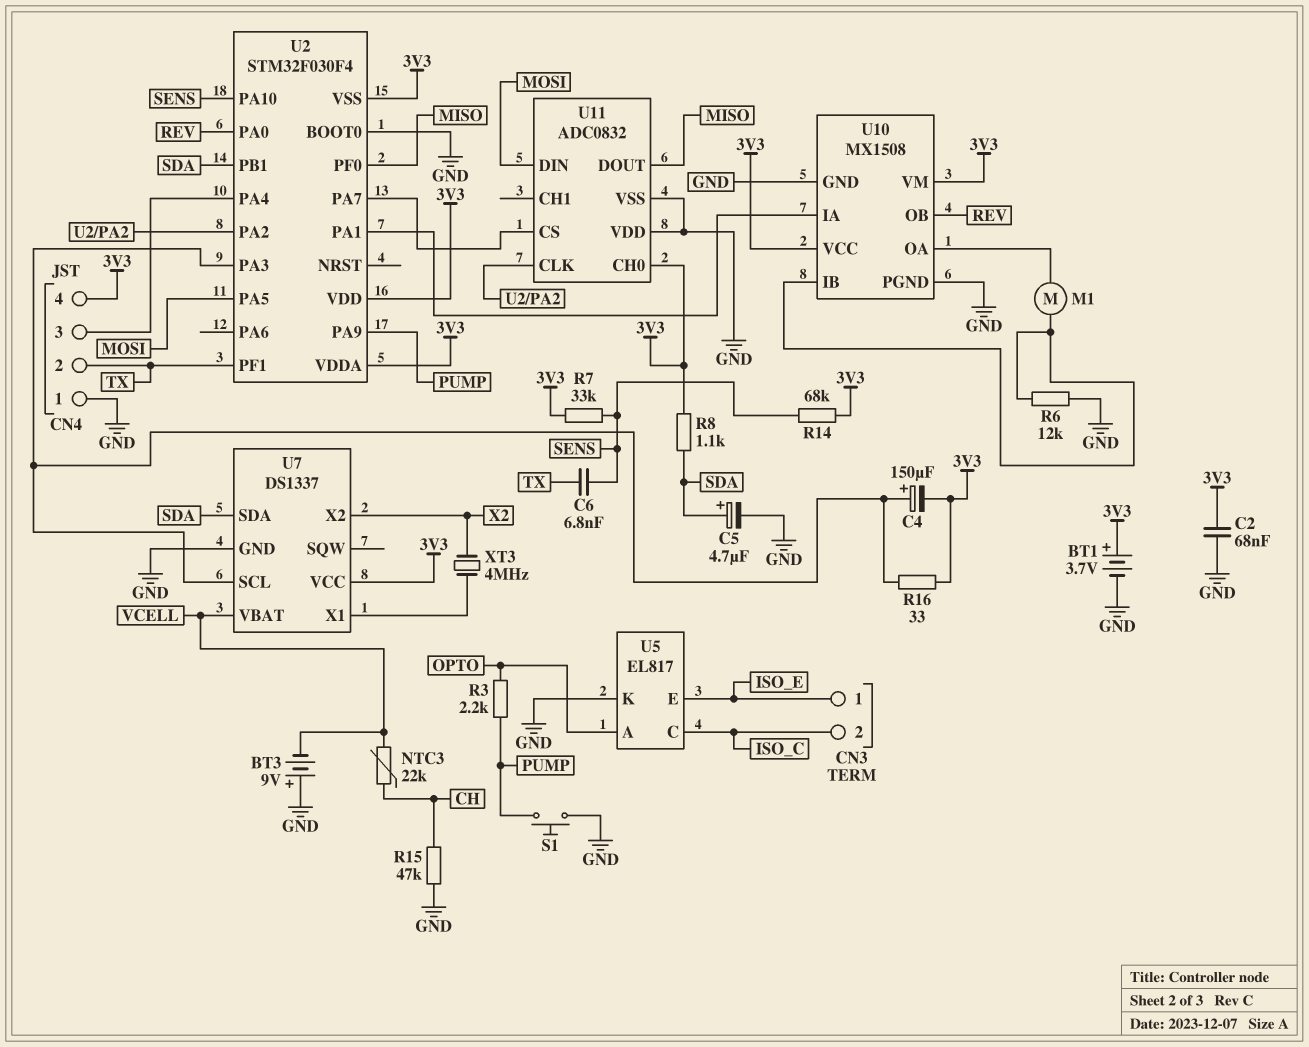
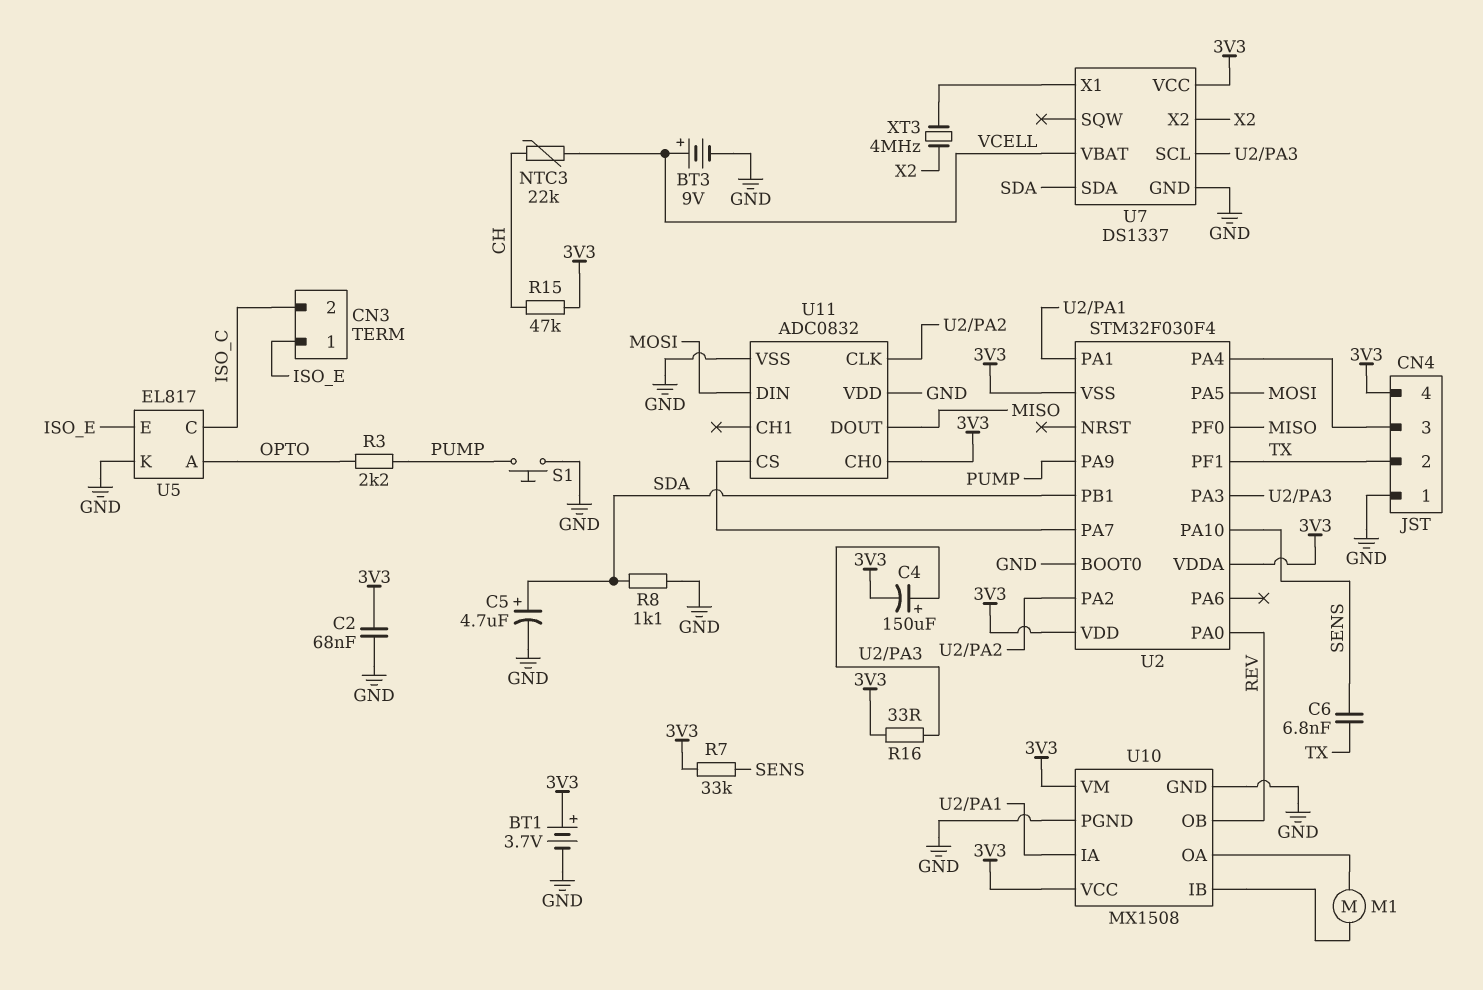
BT3: 9V (plus GND, minus VCELL) -> 9V (plus VCELL, minus GND)
R6: 12k (GND, U10/IB) -> none
R8: 1.1k (3V3, SDA) -> 1.1k (GND, SDA)
R14: 68k (3V3, SENS) -> none
R15: 47k (CH, GND) -> 47k (3V3, CH)

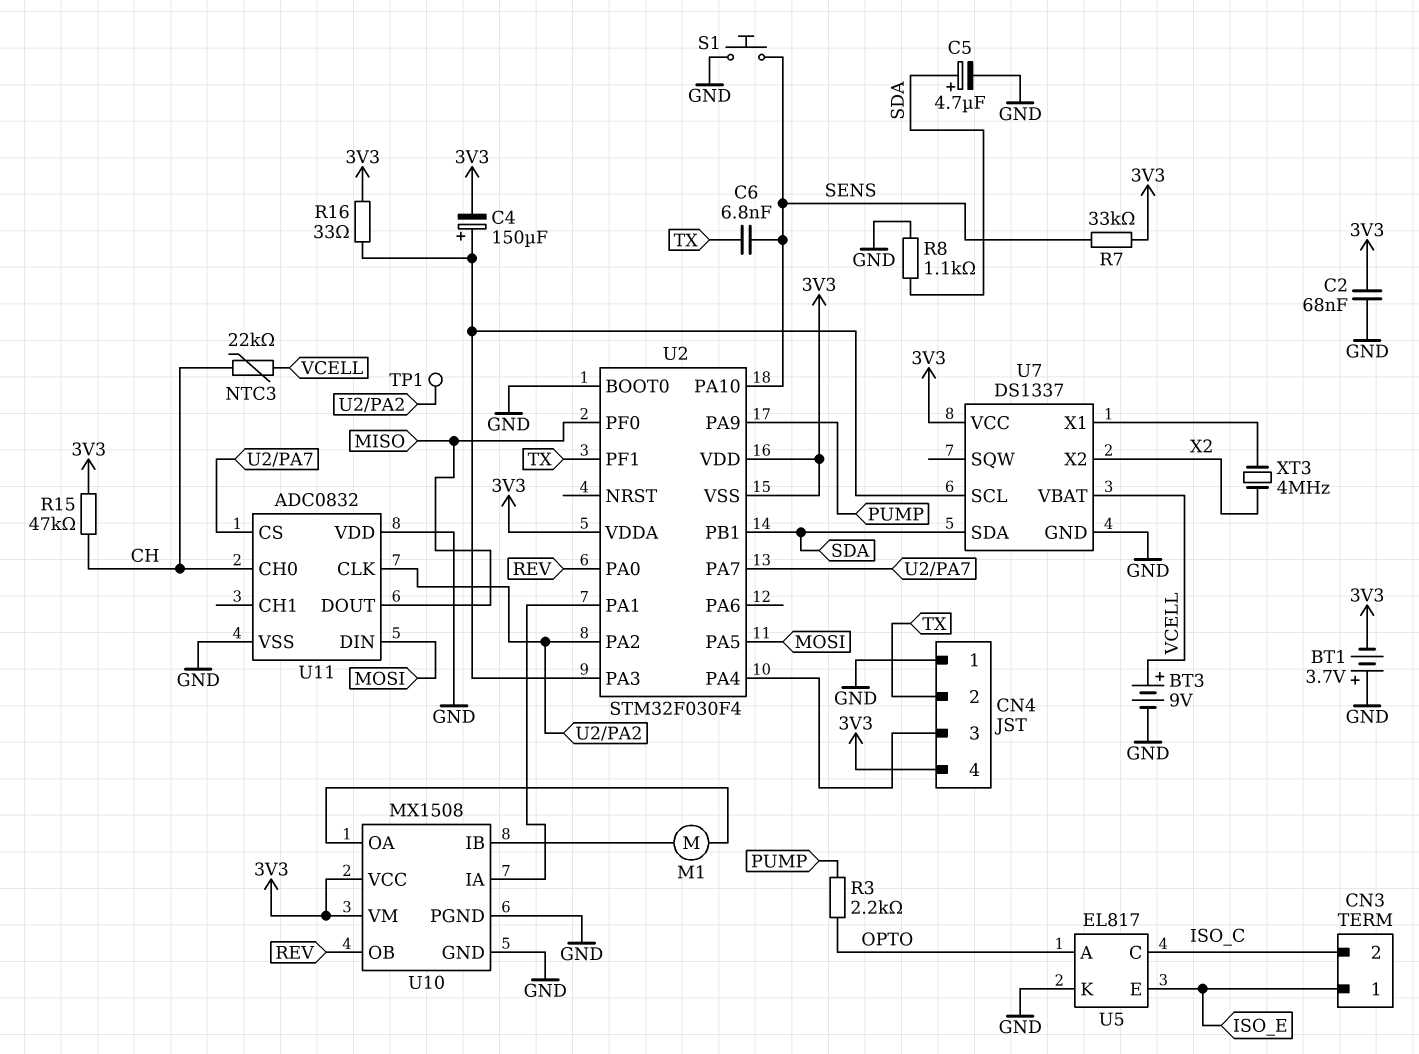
BT1: 3.7V (plus 3V3, minus GND) -> 3.7V (plus GND, minus 3V3)
S1: button (GND, PUMP) -> button (GND, SENS)
TP1: none -> test point (U2/PA2)
U11 pin CH0: 3V3 -> CH

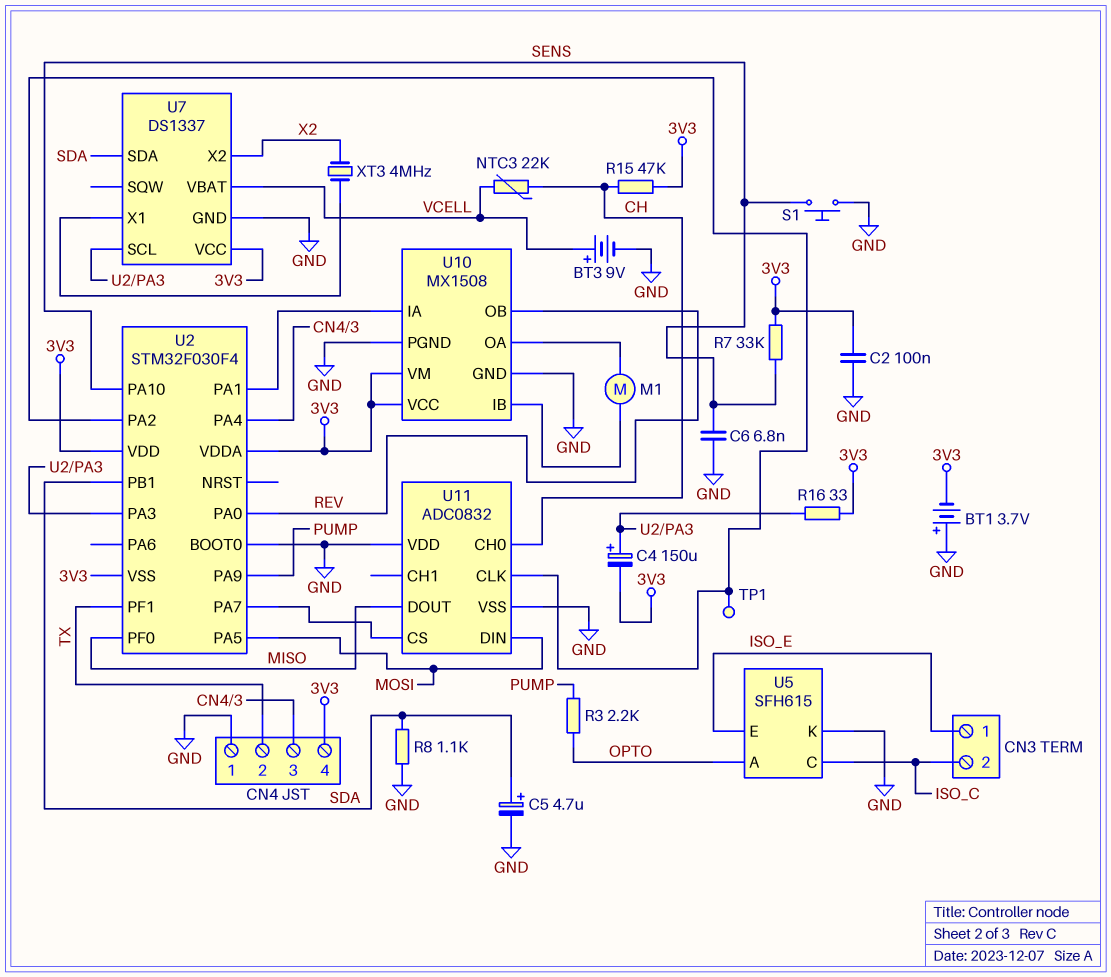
C2: 68nF (3V3, GND) -> 100nF (3V3, GND)
C6: 6.8nF (SENS, TX) -> 6.8nF (GND, SENS)
U5: EL817 -> SFH615

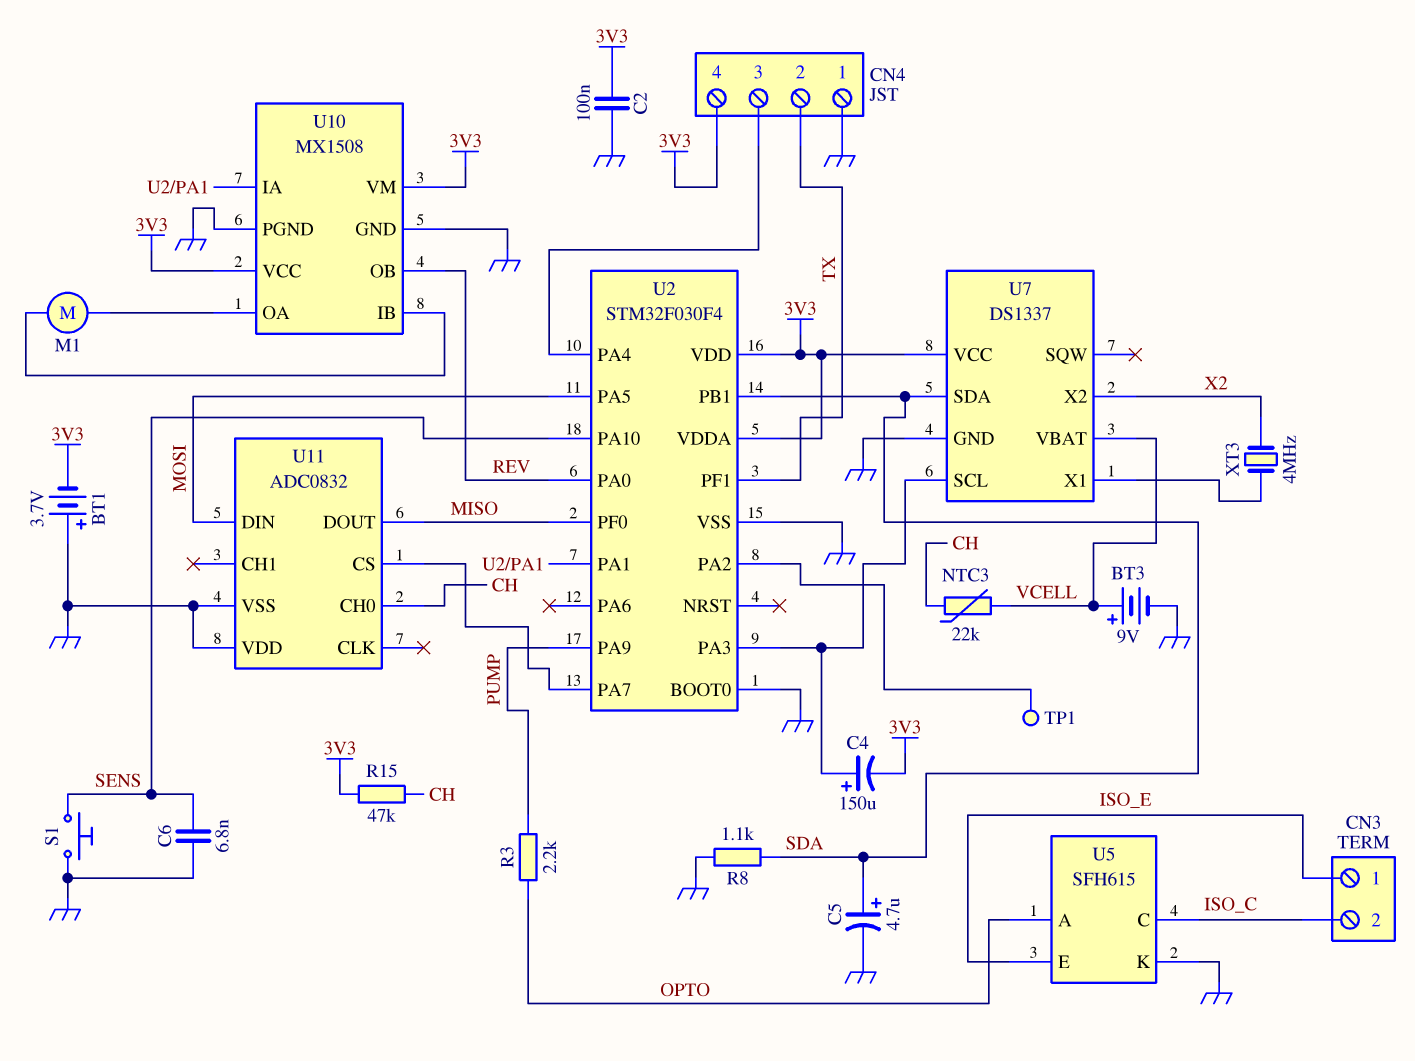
R7: 33k (3V3, SENS) -> none
R16: 33 (3V3, U2/PA3) -> none
U2 pin VSS: 3V3 -> GND
U11 pin CLK: U2/PA2 -> none

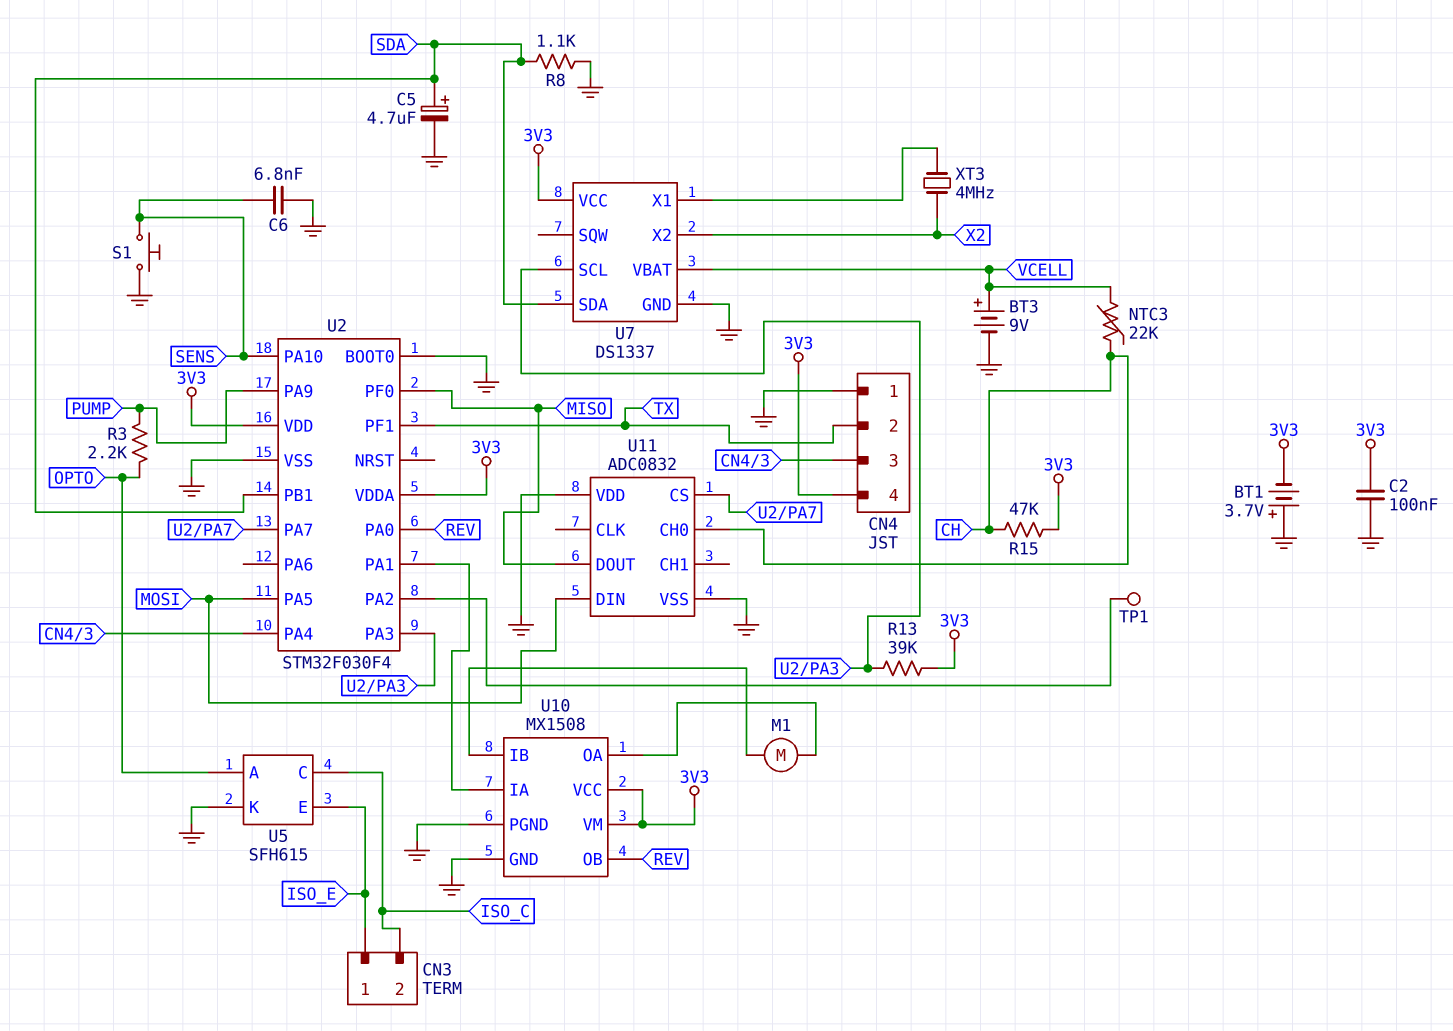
C4: 150uF (plus U2/PA3, minus 3V3) -> none
R13: none -> 39k (3V3, U2/PA3)

